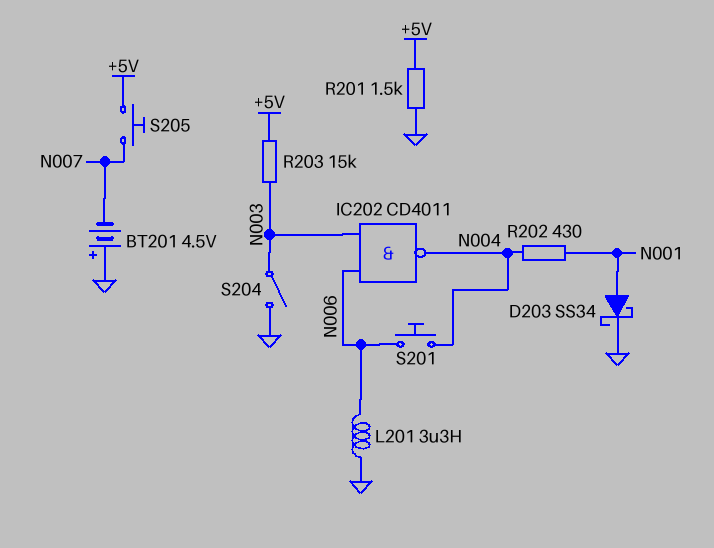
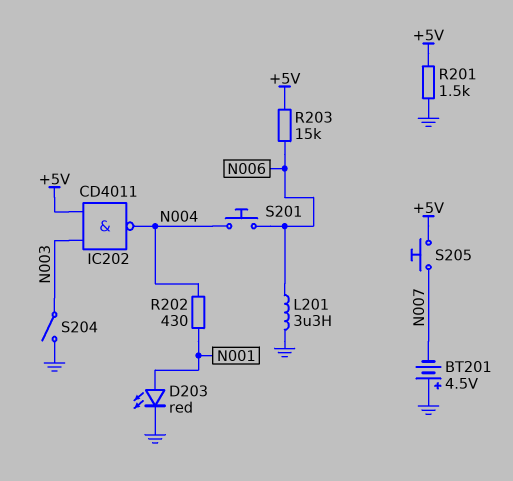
D203: schottky SS34 (A N001, K GND) -> LED red (A N001, K GND)
IC202: NAND CD4011 (in N003, in N006, out N004) -> NAND CD4011 (in +5V, in N003, out N004)
R203: 15k (+5V, N003) -> 15k (+5V, N006)

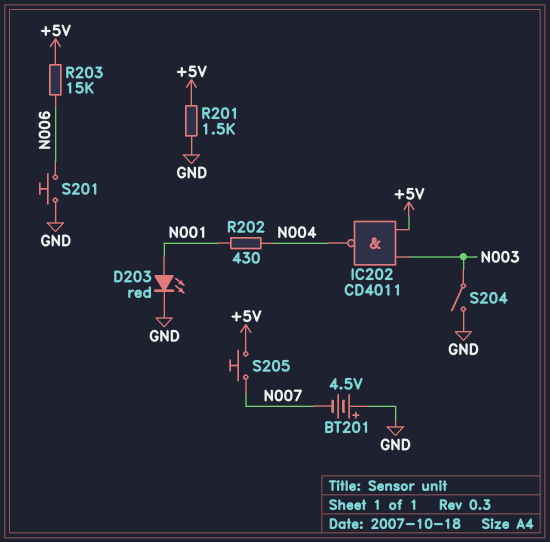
L201: 3.3uH (GND, N006) -> none
S201: button (N004, N006) -> button (GND, N006)

